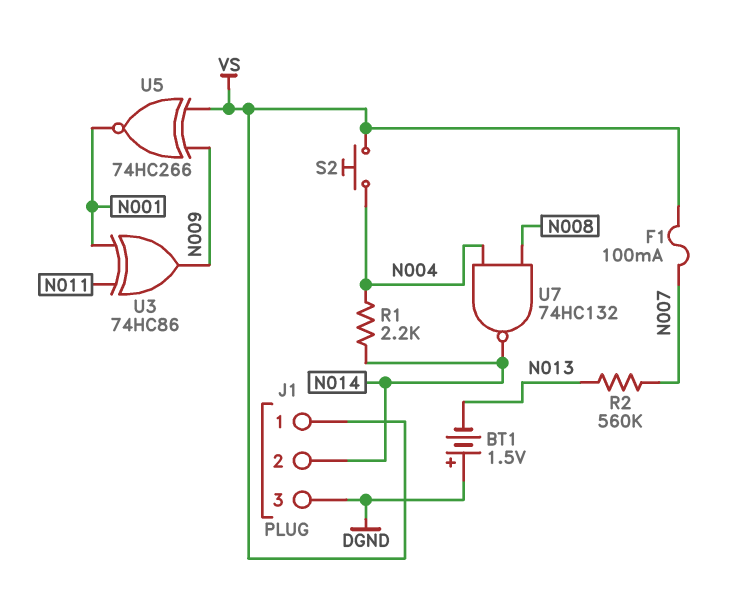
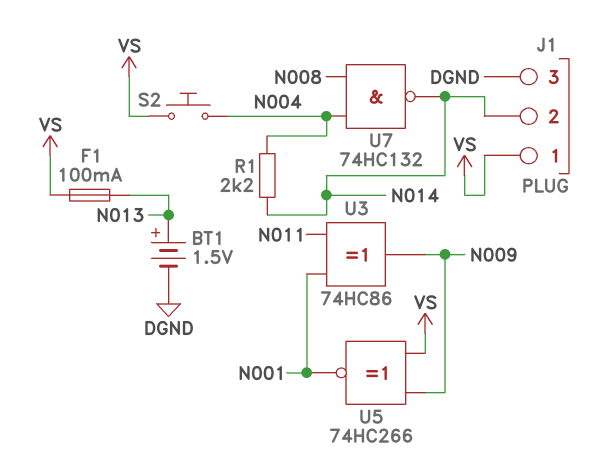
BT1: 1.5V (plus DGND, minus N013) -> 1.5V (plus N013, minus DGND)
F1: 100mA (N007, VS) -> 100mA (N013, VS)
R2: 560k (N007, N013) -> none

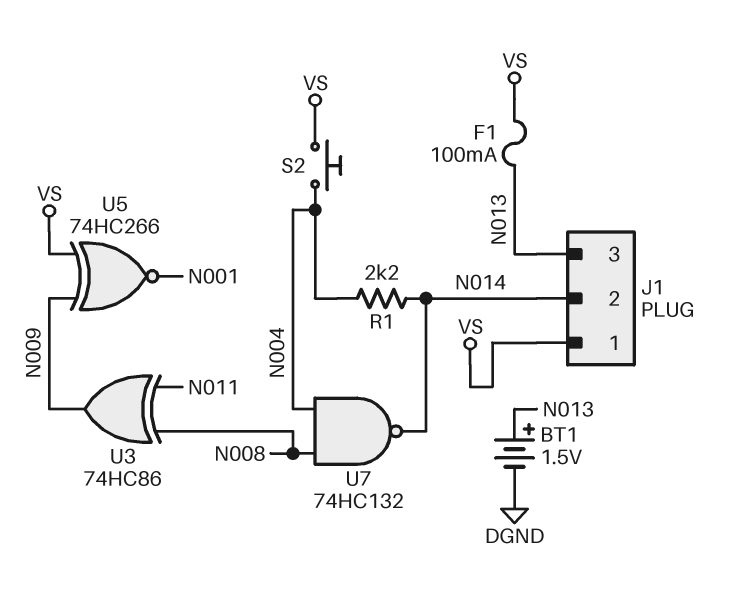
J1 pin 3: DGND -> N013
U3: XOR 74HC86 (in N001, in N011, out N009) -> XOR 74HC86 (in N008, in N011, out N009)

